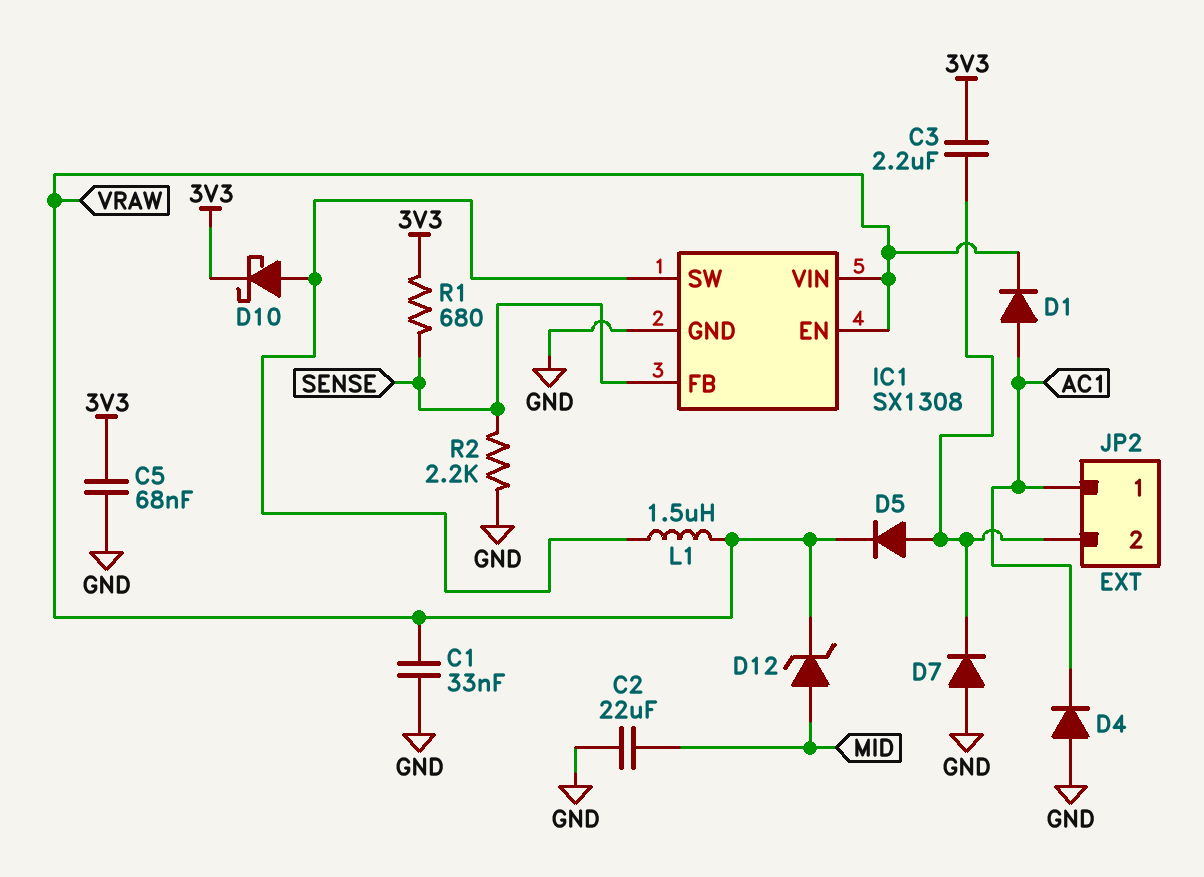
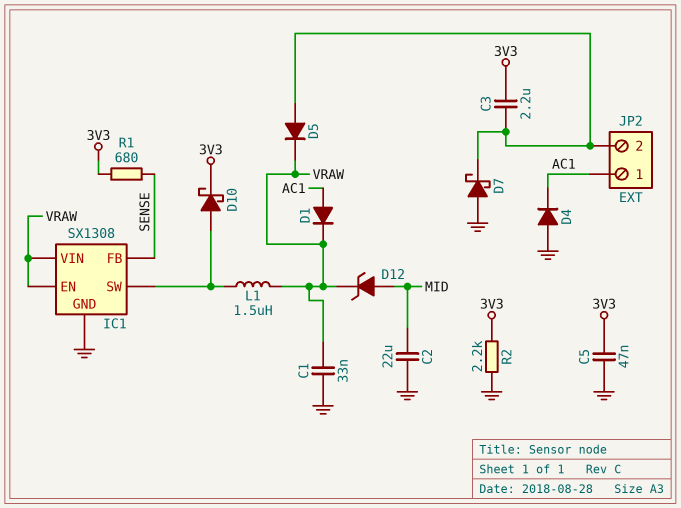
C5: 68nF (3V3, GND) -> 47nF (3V3, GND)
D7: diode (A GND, K JP2/2) -> schottky (A GND, K JP2/2)
R2: 2.2k (GND, SENSE) -> 2.2k (3V3, GND)

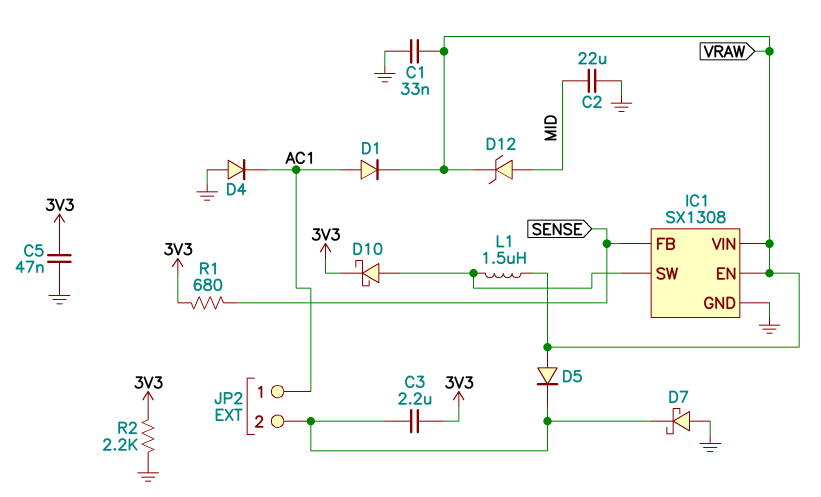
D5: diode (A JP2/2, K VRAW) -> diode (A VRAW, K JP2/2)

